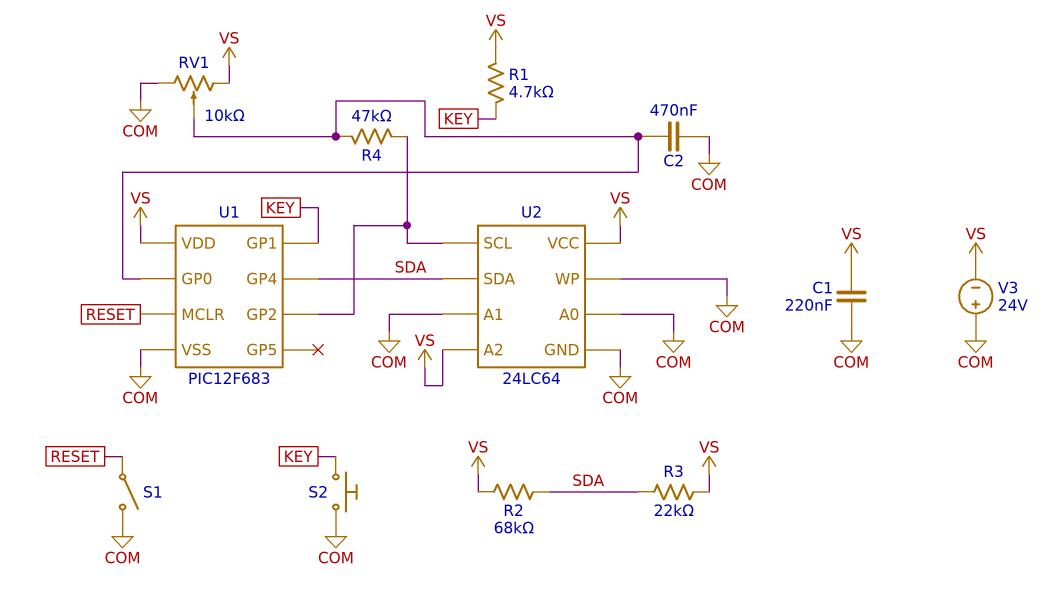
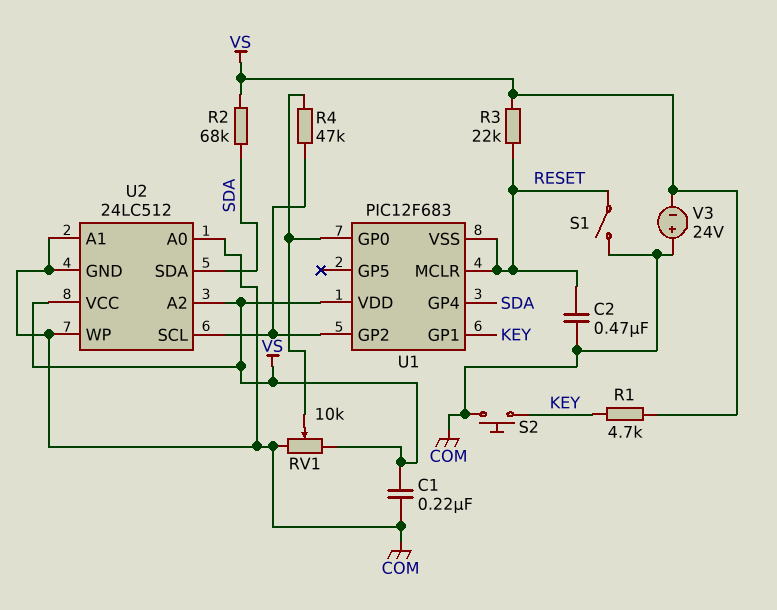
C2: 470nF (COM, U1/GP0) -> 470nF (COM, RESET)
R3: 22k (SDA, VS) -> 22k (RESET, VS)
U1 pin VSS: COM -> RESET
U2: 24LC64 -> 24LC512

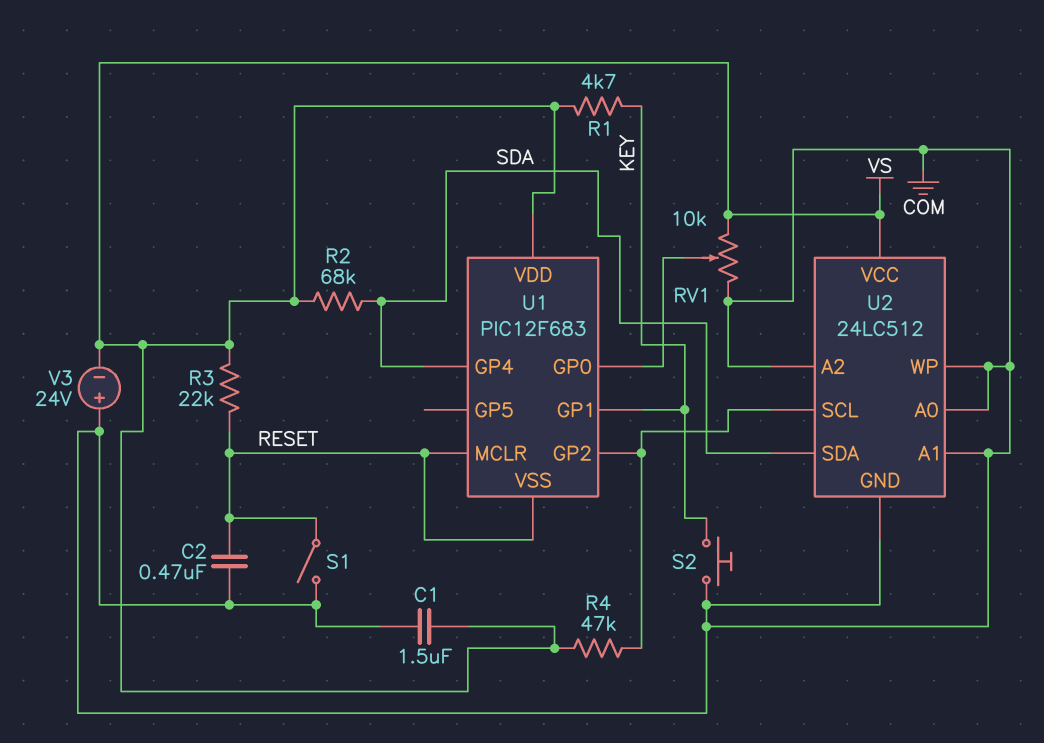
C1: 220nF (COM, VS) -> 1.5uF (COM, VS)
R4: 47k (U1/GP0, U1/GP2) -> 47k (U1/GP2, VS)
U2 pin A2: VS -> COM

